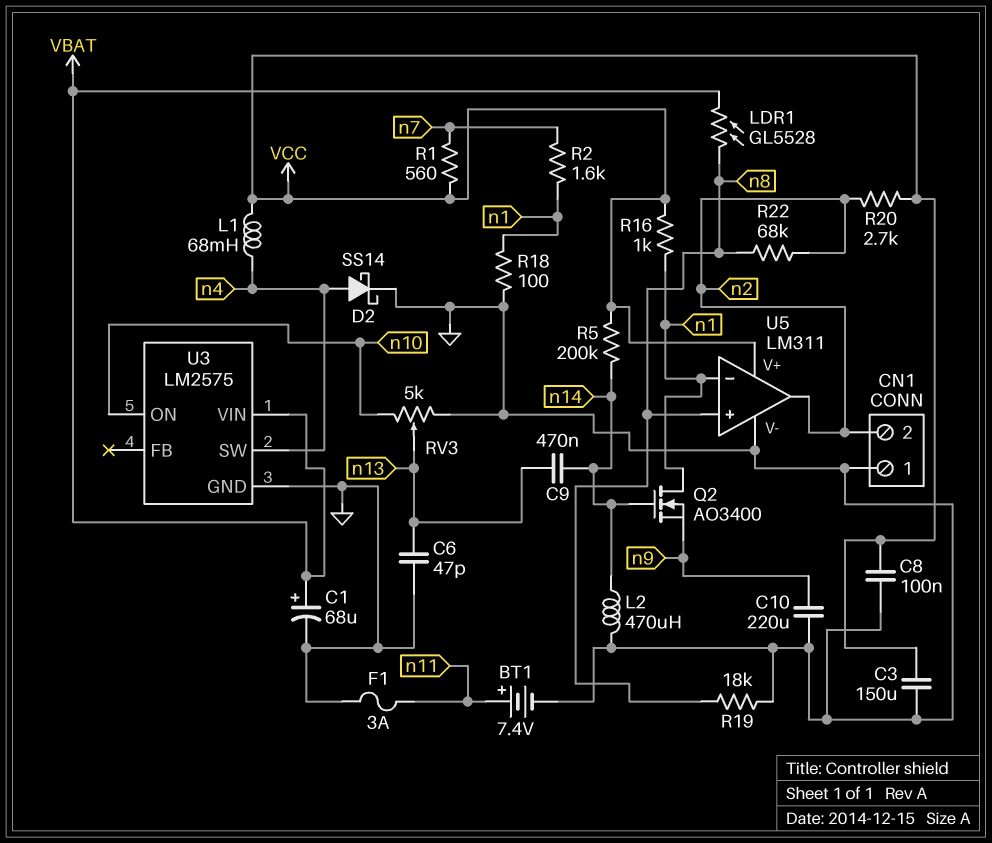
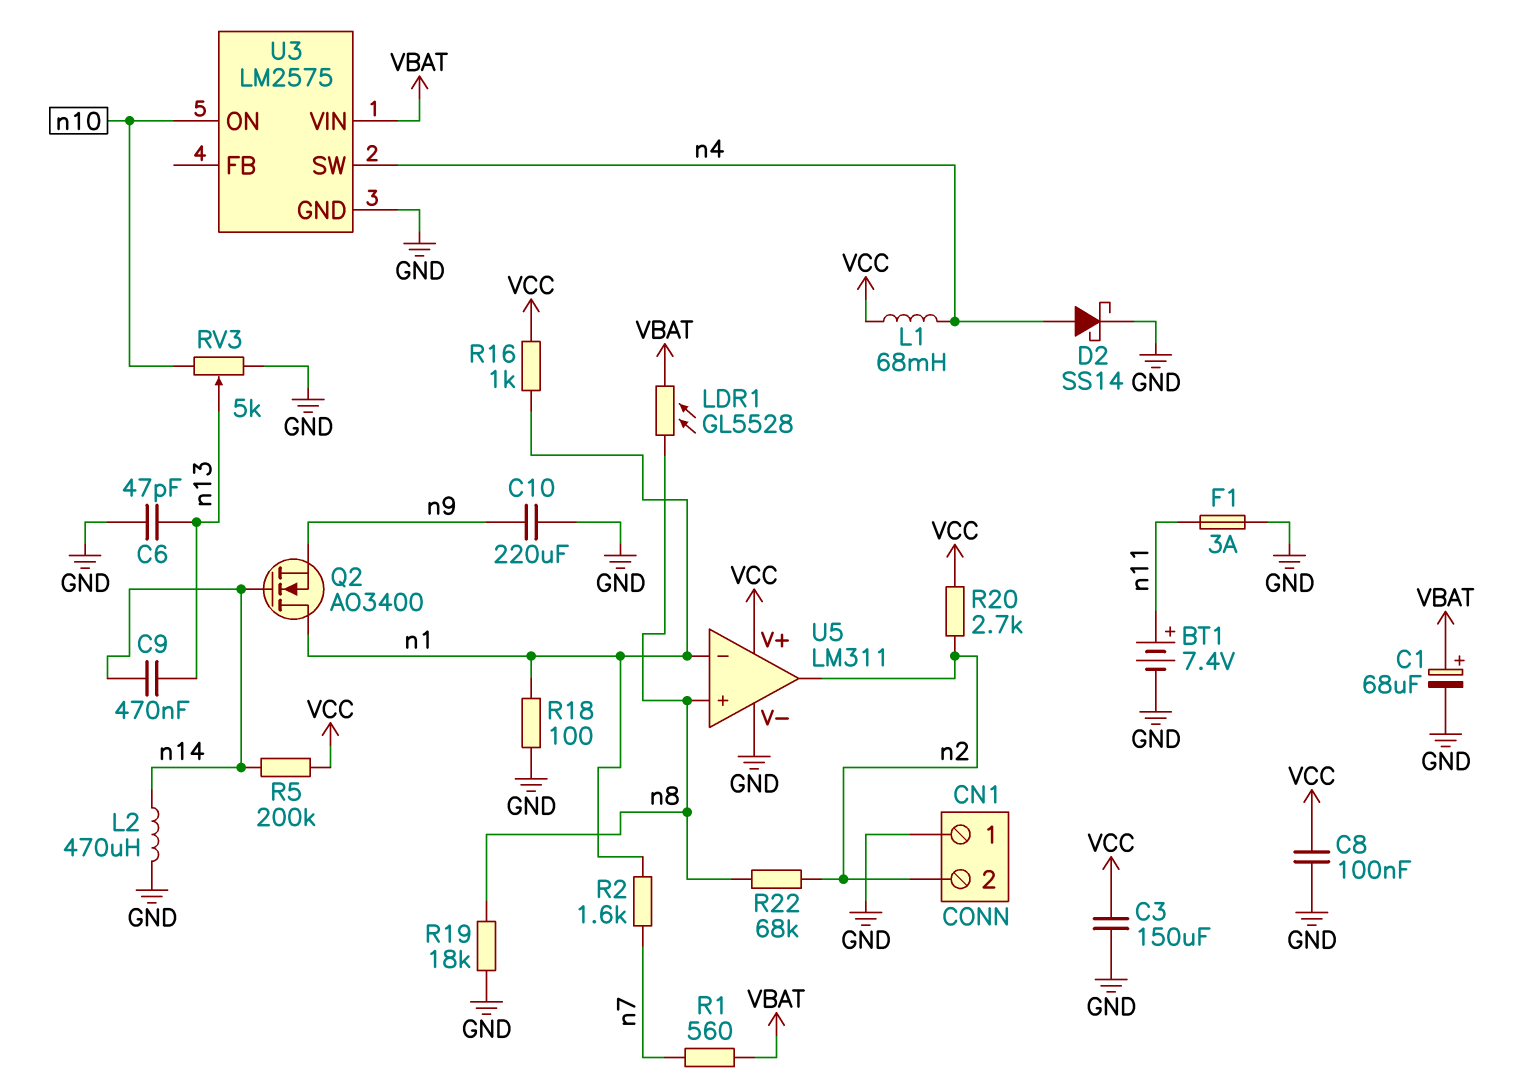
R1: 560 (VCC, n7) -> 560 (VBAT, n7)

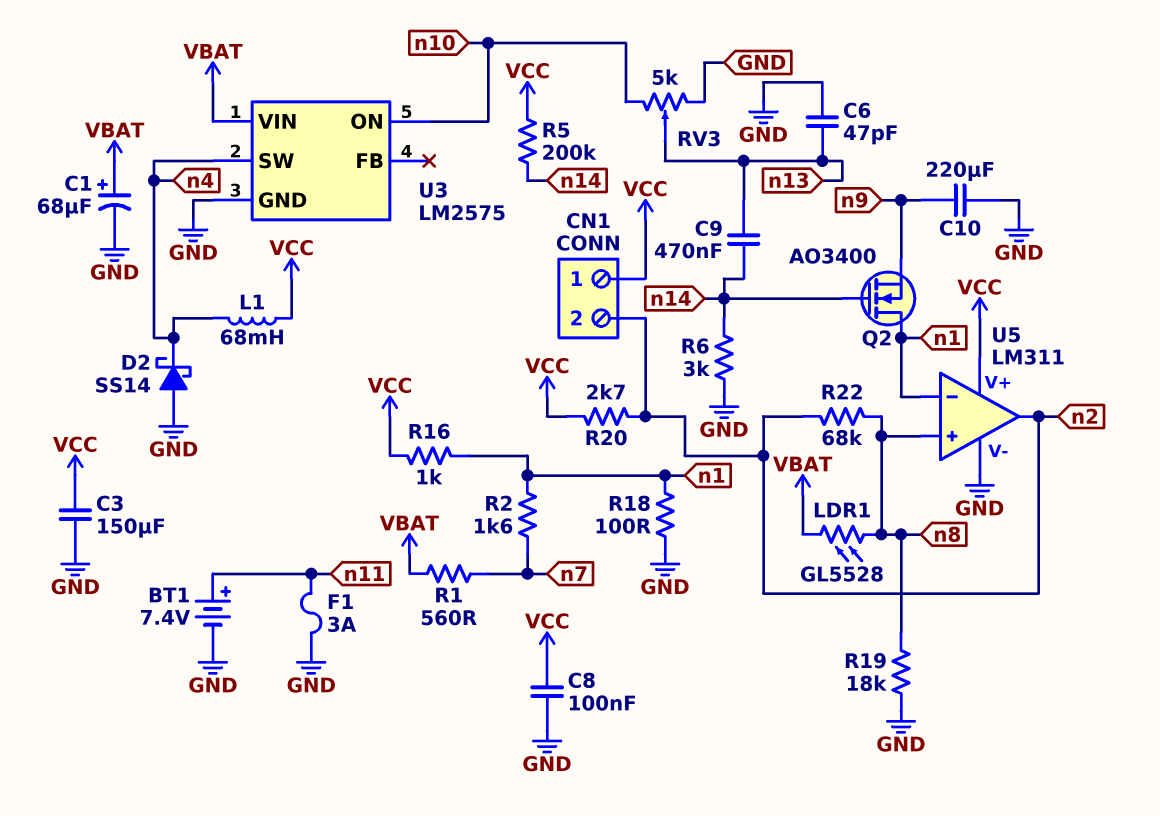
CN1 pin 1: GND -> VCC
D2: schottky SS14 (A n4, K GND) -> schottky SS14 (A GND, K n4)
L2: 470uH (GND, n14) -> none
R6: none -> 3k (GND, n14)

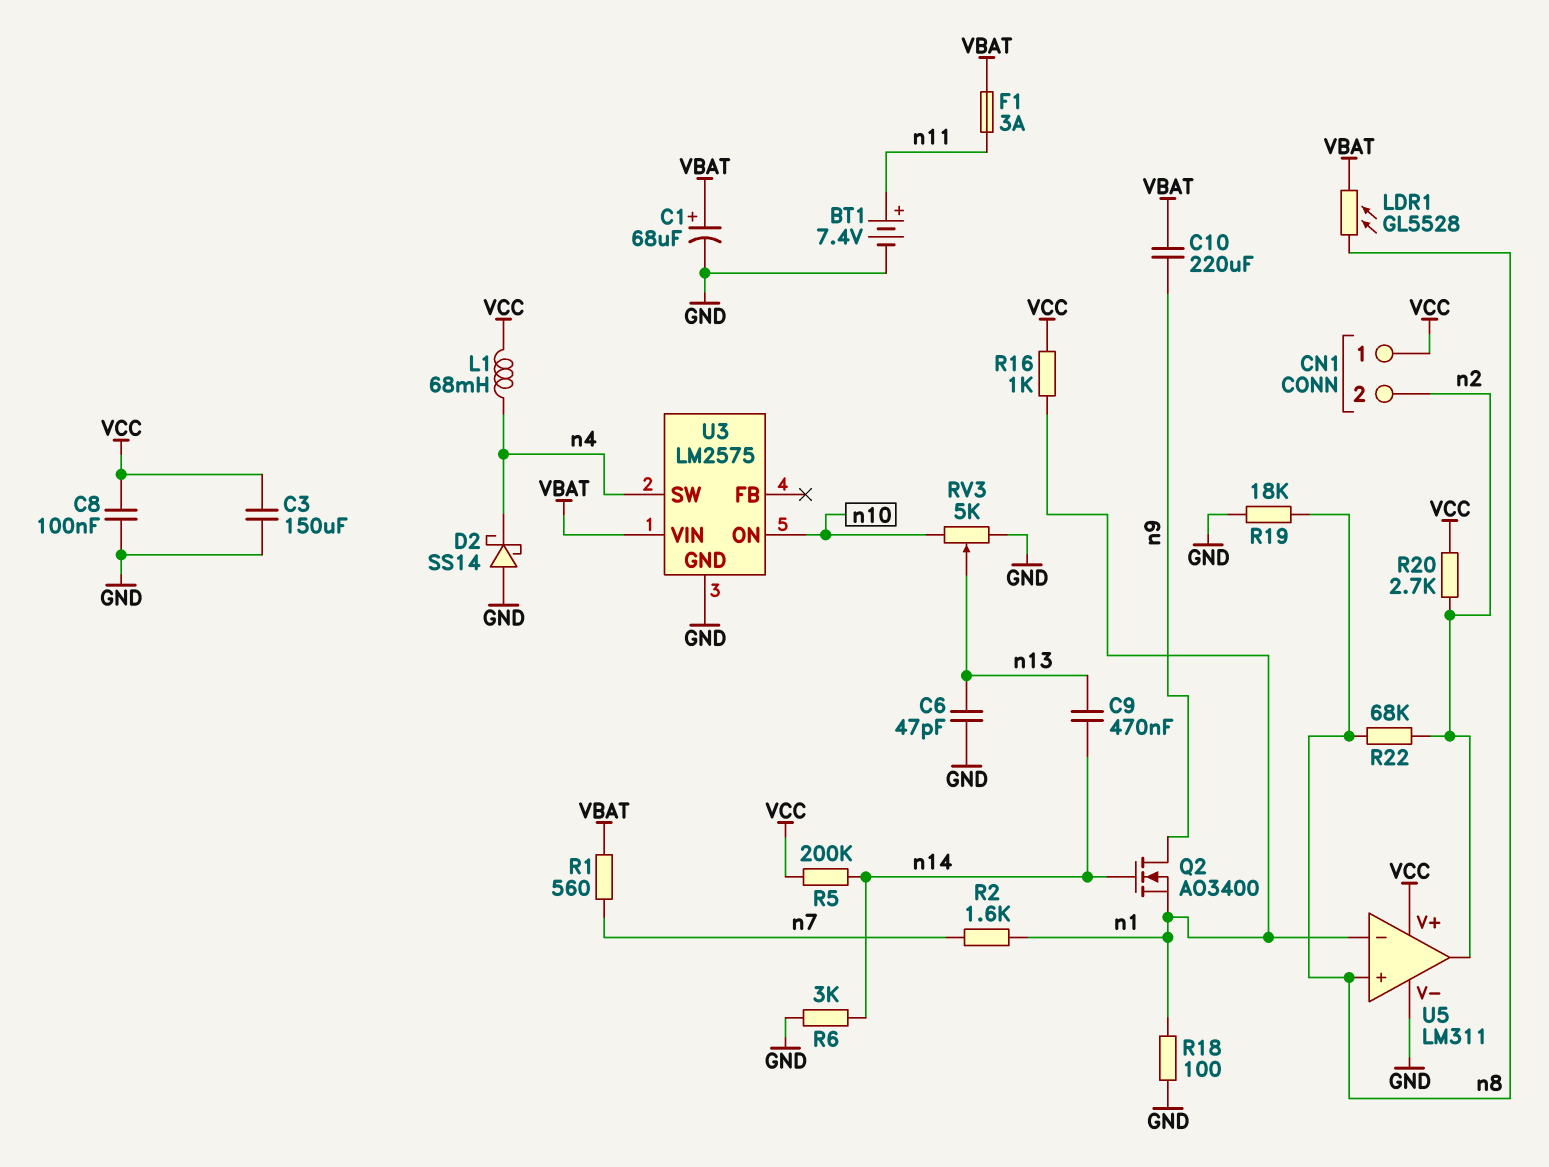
C10: 220uF (GND, n9) -> 220uF (VBAT, n9)
F1: 3A (GND, n11) -> 3A (VBAT, n11)
Q2: NMOS AO3400 (G n14, D n1, S n9) -> NMOS AO3400 (G n14, D n9, S n1)

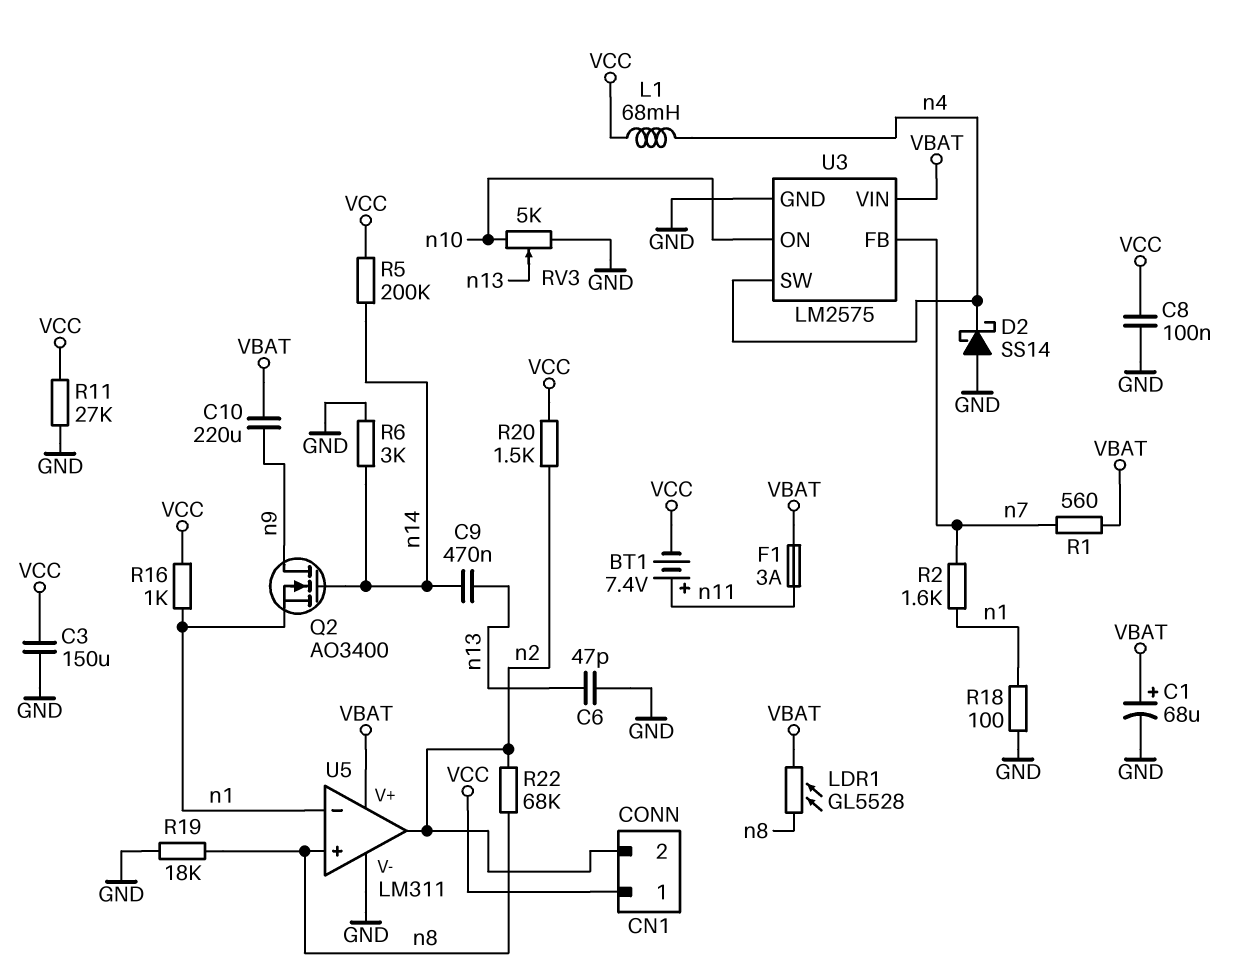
BT1: 7.4V (plus n11, minus GND) -> 7.4V (plus n11, minus VCC)
R11: none -> 27k (GND, VCC)
R20: 2.7k (VCC, n2) -> 1.5k (VCC, n2)
U3 pin FB: none -> n7
U5 pin V+: VCC -> VBAT

